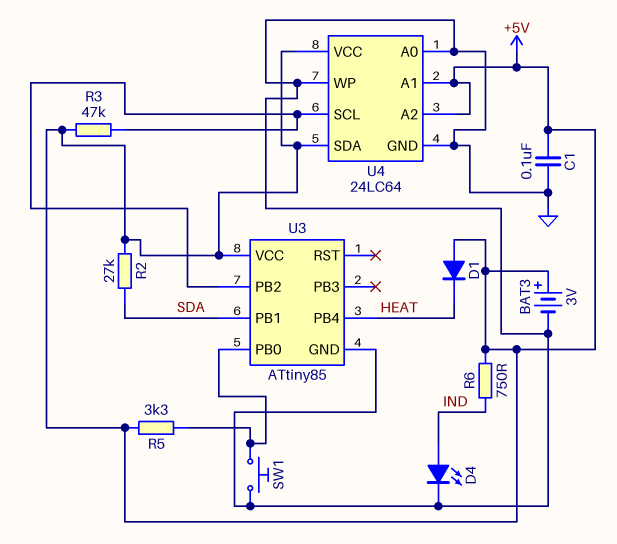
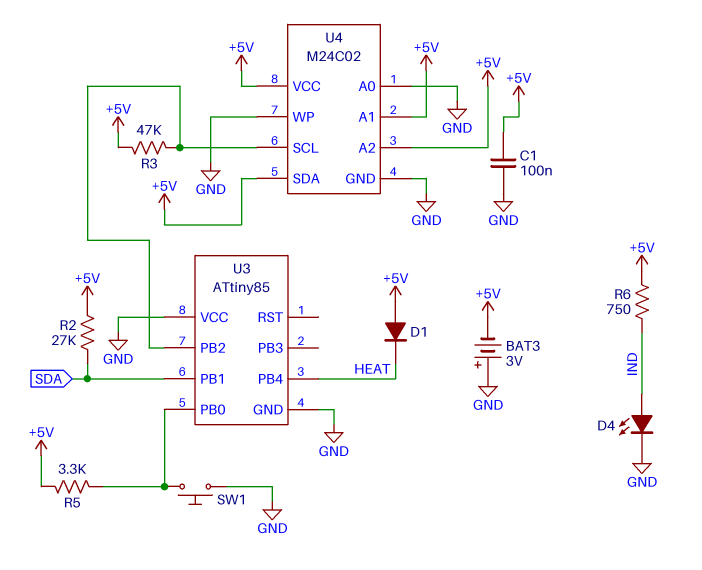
BAT3: 3V (plus +5V, minus GND) -> 3V (plus GND, minus +5V)
U3 pin VCC: +5V -> GND
U4: 24LC64 -> M24C02

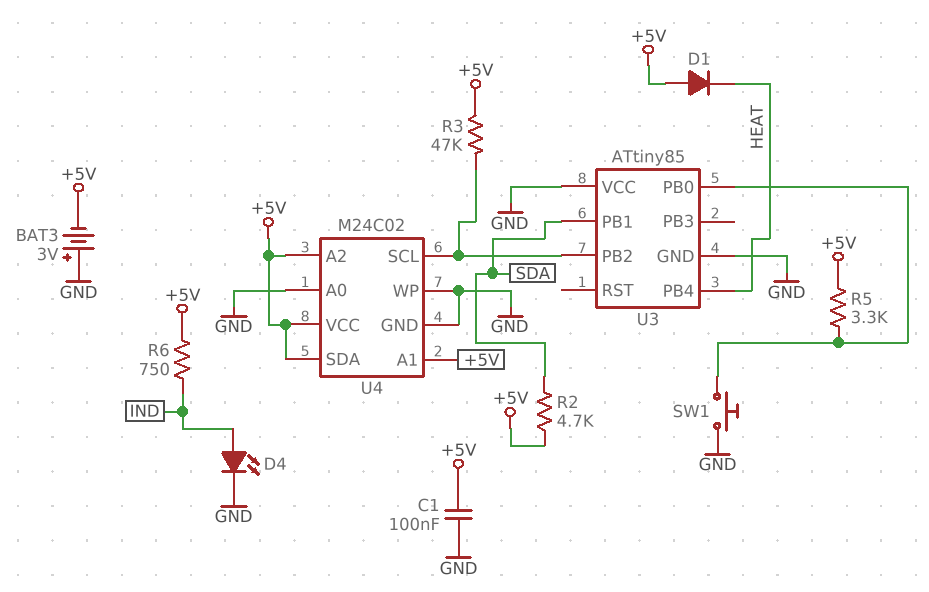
R2: 27k (+5V, SDA) -> 4.7k (+5V, SDA)

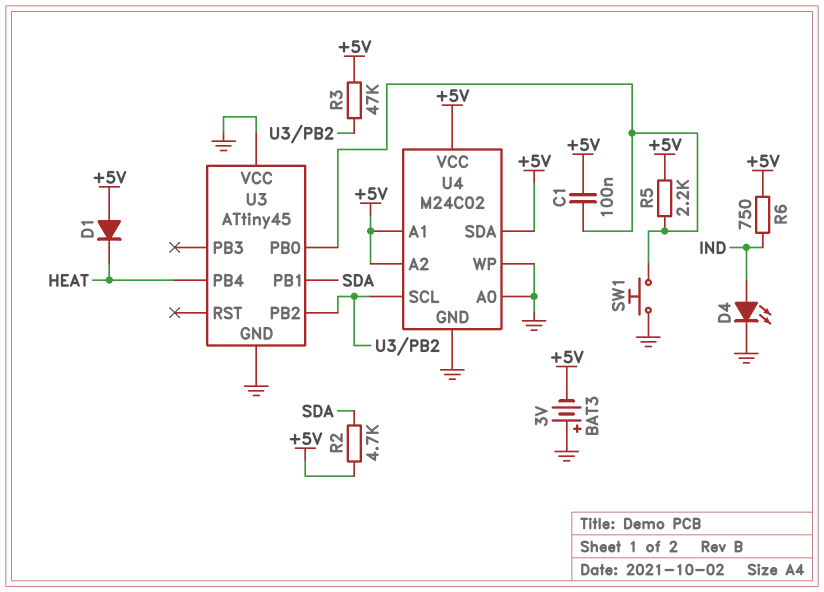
C1: 100nF (+5V, GND) -> 100nF (+5V, U3/PB0)
R5: 3.3k (+5V, U3/PB0) -> 2.2k (+5V, U3/PB0)
U3: ATtiny85 -> ATtiny45

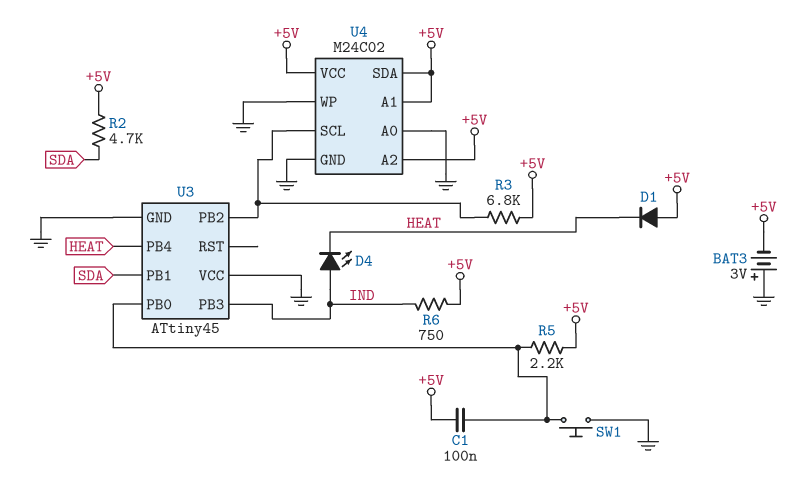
D4: LED (A IND, K GND) -> LED (A IND, K HEAT)
R3: 47k (+5V, U3/PB2) -> 6.8k (+5V, U3/PB2)
U3 pin PB3: none -> IND

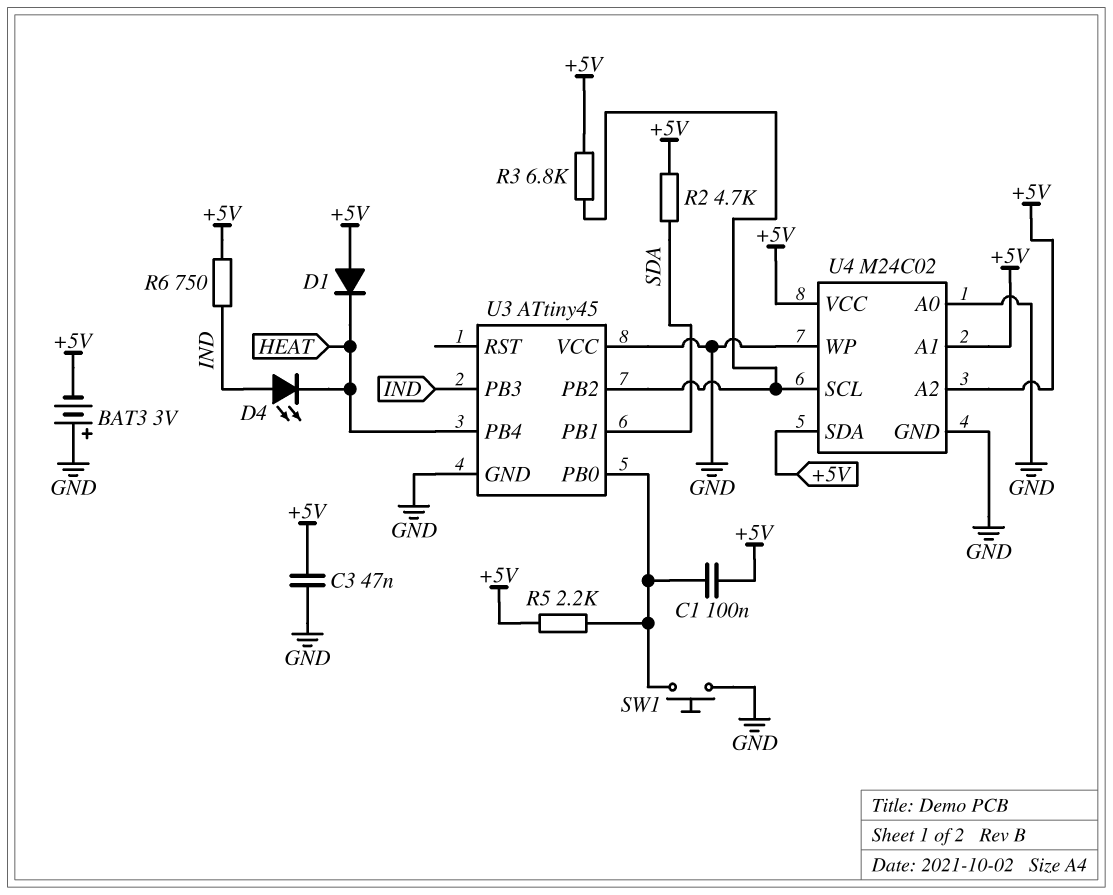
C3: none -> 47nF (+5V, GND)

